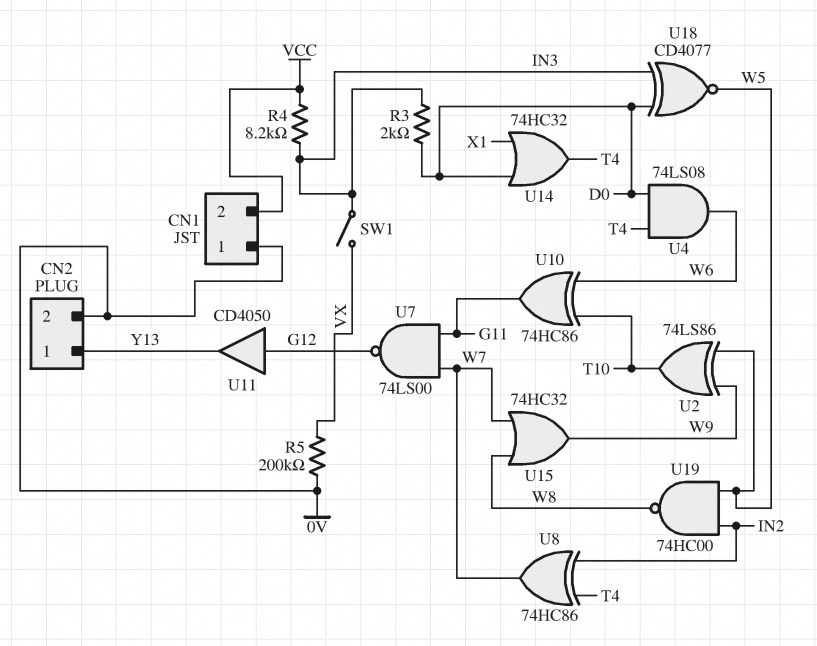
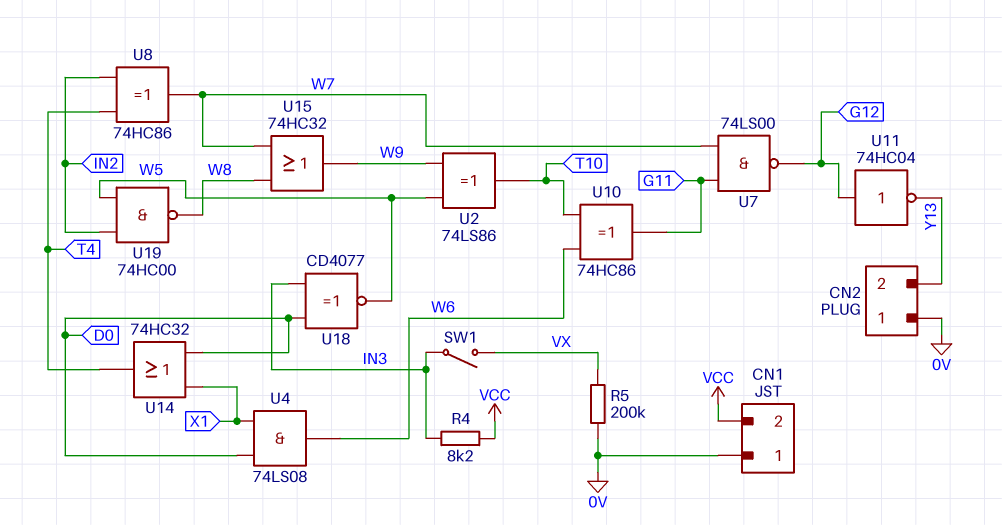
CN2 pin 1: Y13 -> 0V
CN2 pin 2: 0V -> Y13
R3: 2k (D0, IN3) -> none
U4: AND 74LS08 (in D0, in T4, out W6) -> AND 74LS08 (in D0, in X1, out W6)
U11: buffer CD4050 (in G12, out Y13) -> NOT 74HC04 (in G12, out Y13)

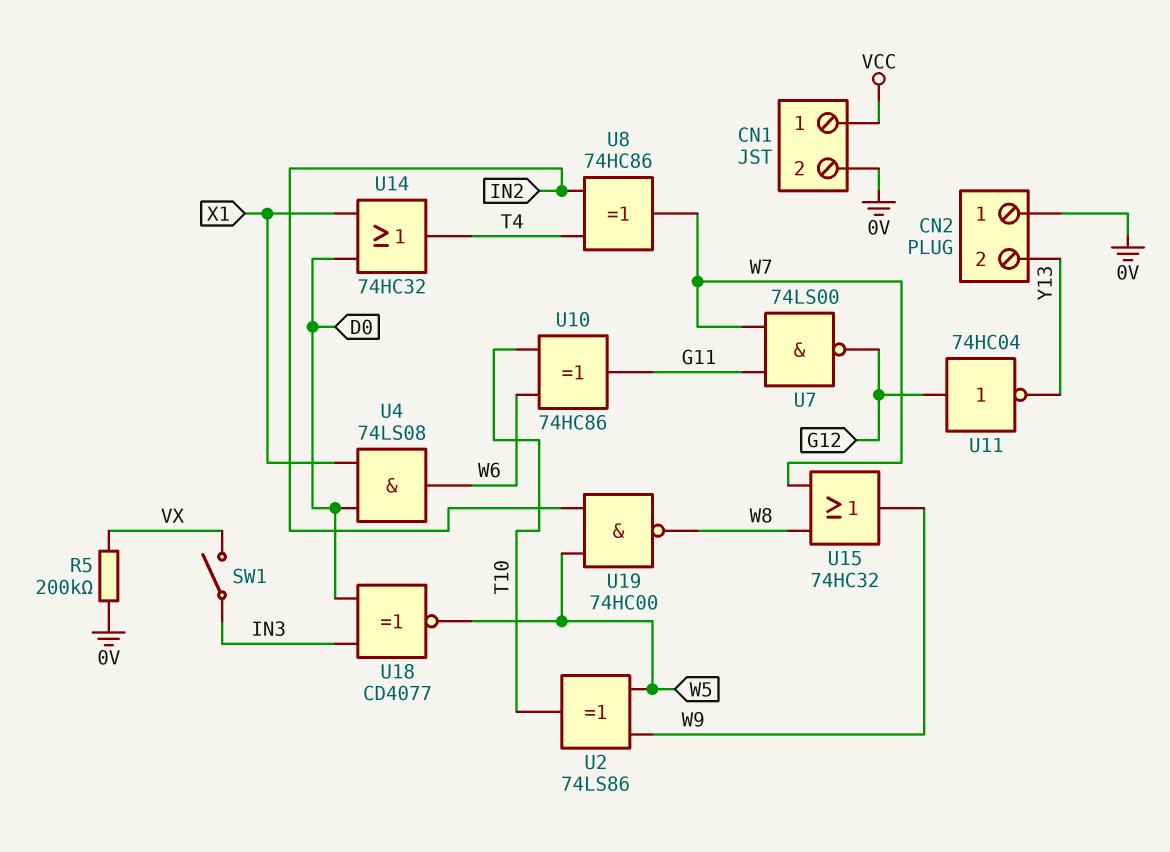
CN1 pin 1: 0V -> VCC
CN1 pin 2: VCC -> 0V
R4: 8.2k (IN3, VCC) -> none

